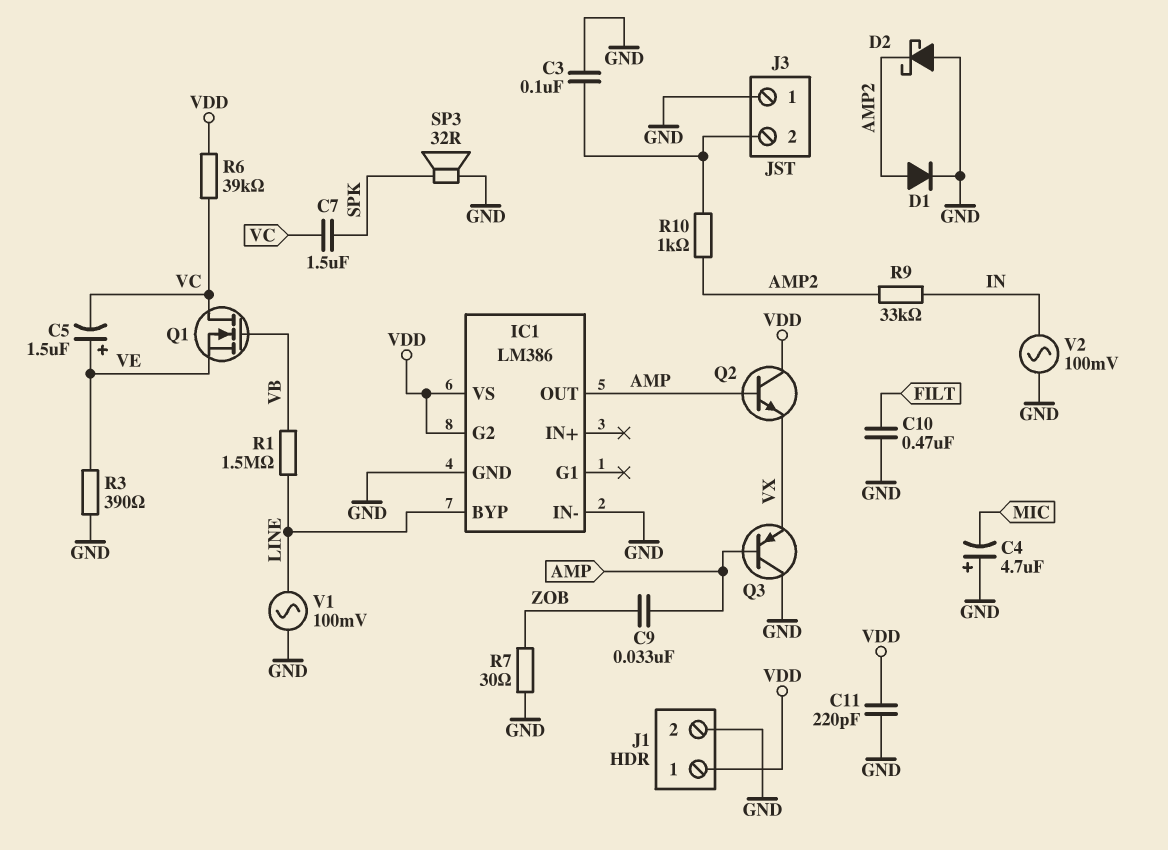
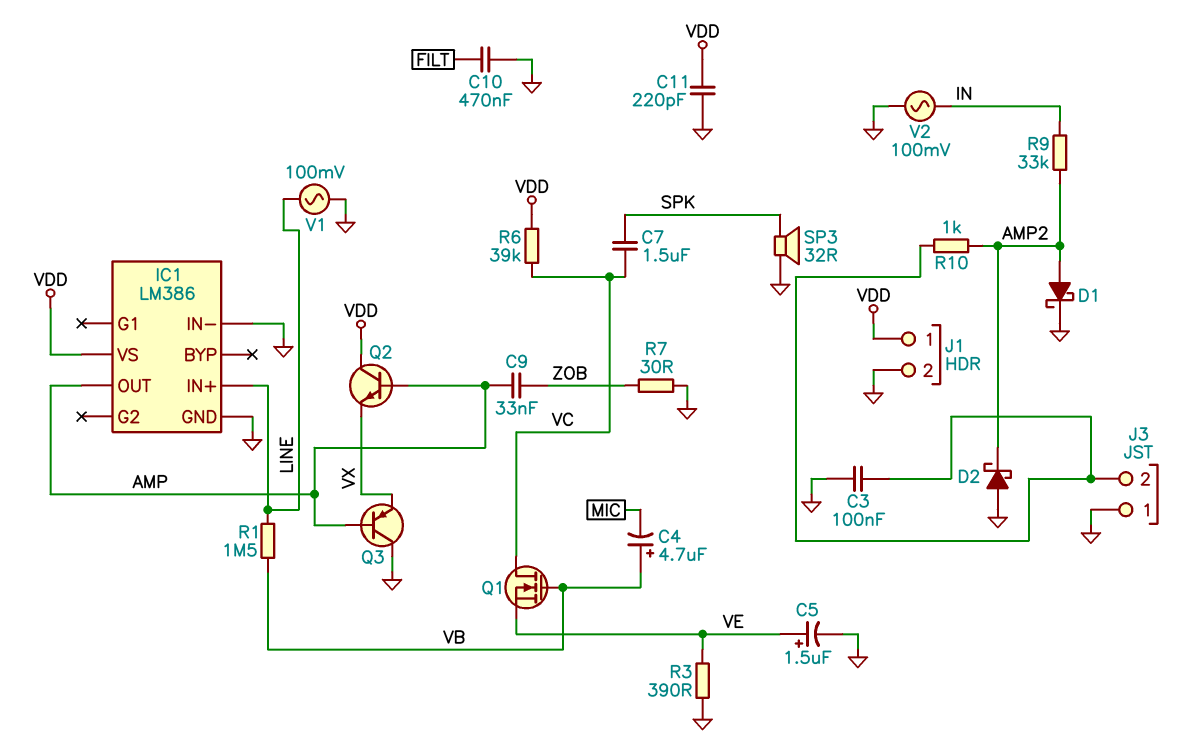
C4: 4.7uF (plus GND, minus MIC) -> 4.7uF (plus VB, minus MIC)
C5: 1.5uF (plus VE, minus VC) -> 1.5uF (plus VE, minus GND)
D1: diode (A AMP2, K GND) -> schottky (A AMP2, K GND)
IC1 pin BYP: LINE -> none
IC1 pin G2: VDD -> none
IC1 pin IN+: none -> LINE

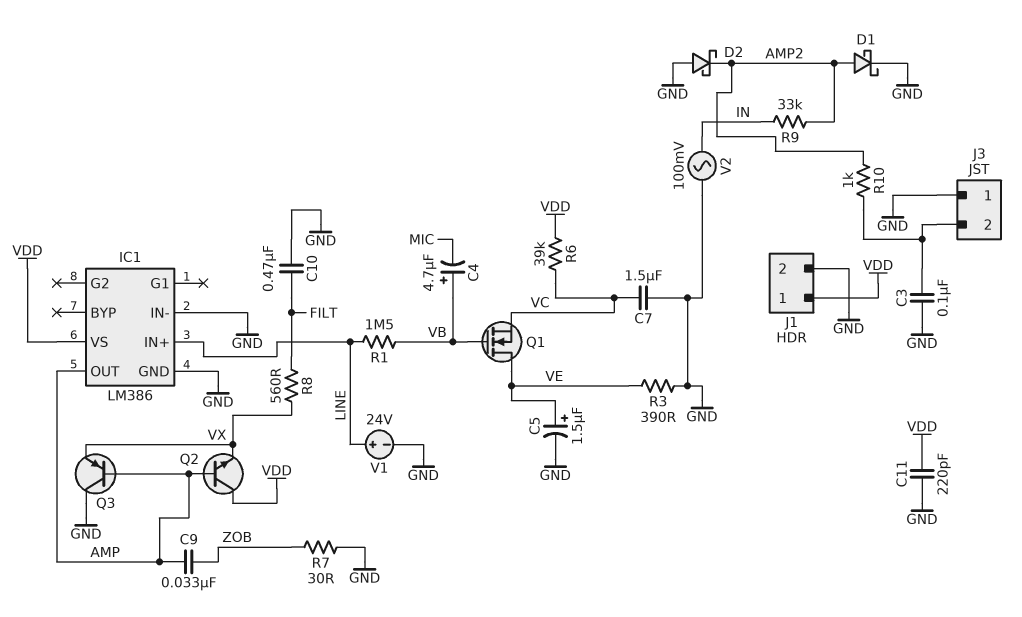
C7: 1.5uF (SPK, VC) -> 1.5uF (GND, VC)
Q1: NMOS (G VB, D VC, S VE) -> NMOS (G VB, D VE, S VC)
R8: none -> 560 (FILT, VX)
SP3: speaker 32R (GND, SPK) -> none
V1: AC 100mV (GND, LINE) -> 24V (plus LINE, minus GND)

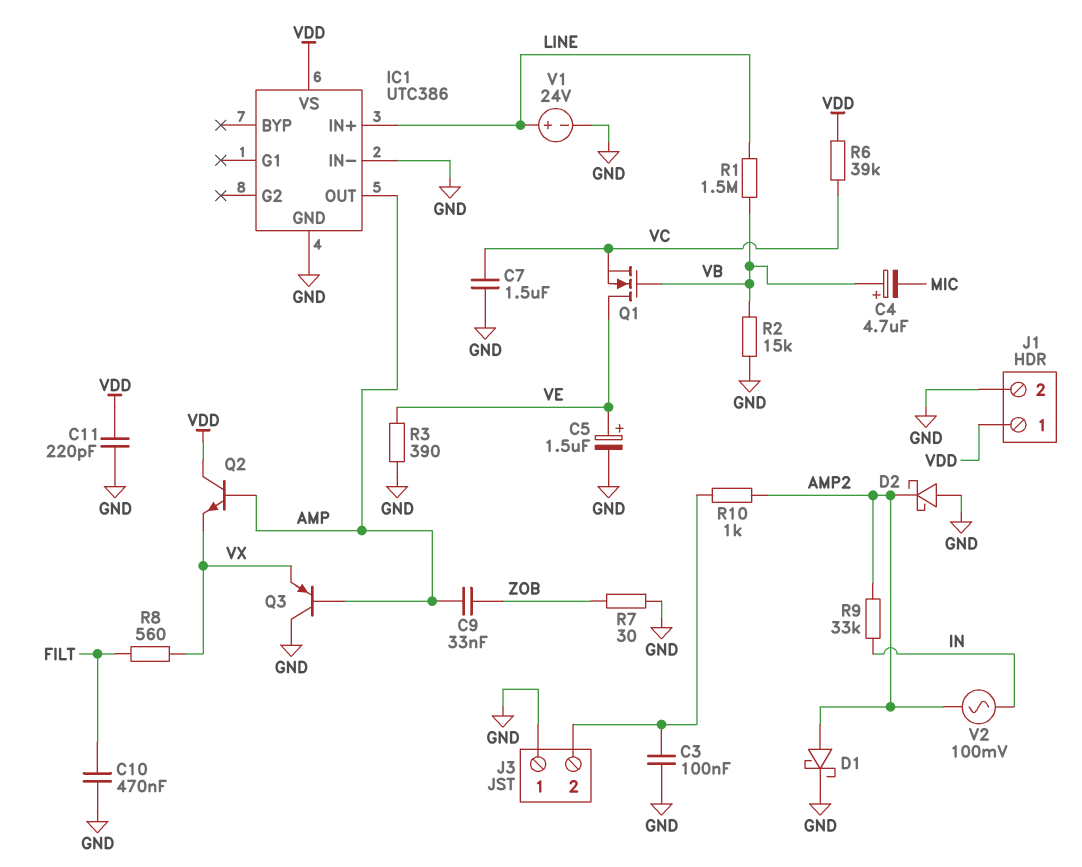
IC1: LM386 -> UTC386
R2: none -> 15k (GND, VB)
V2: AC 100mV (GND, IN) -> AC 100mV (AMP2, IN)

